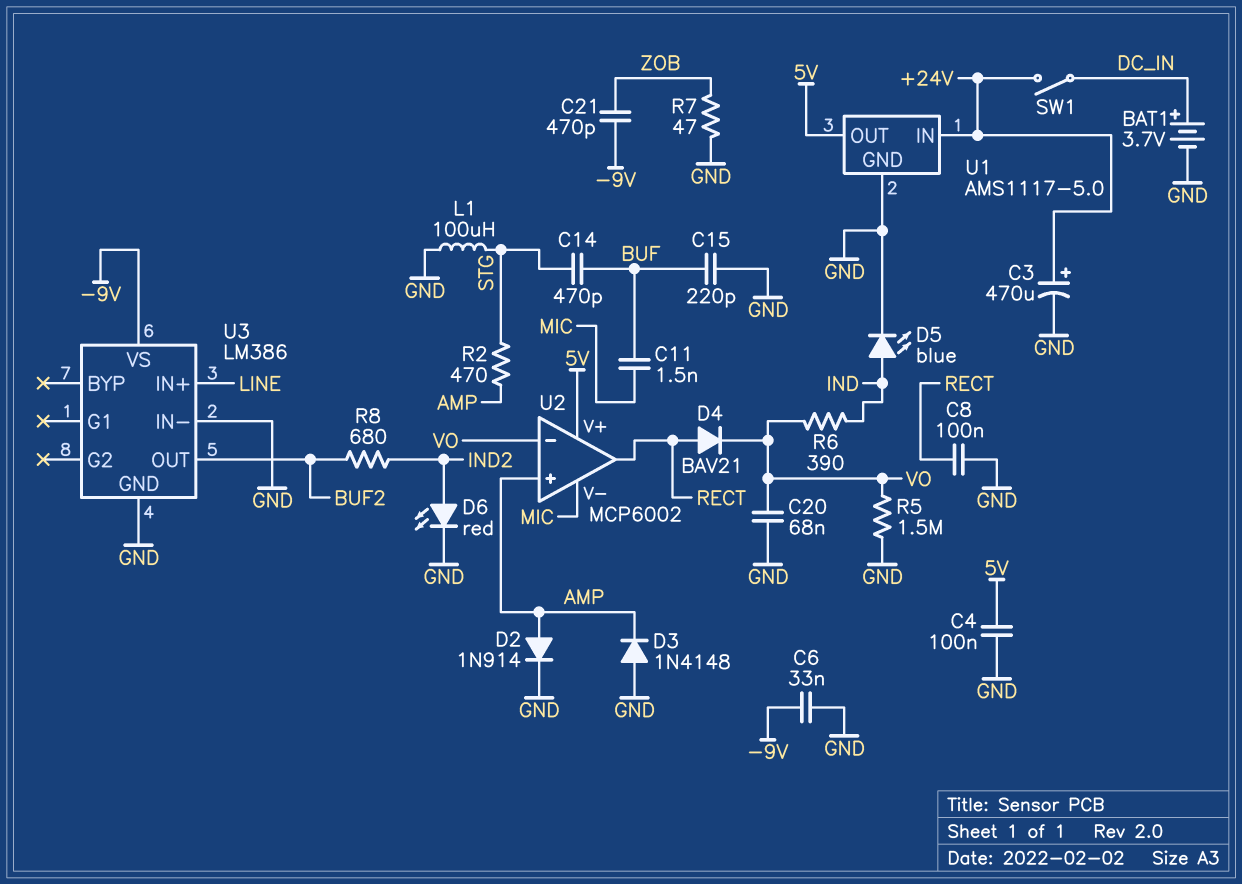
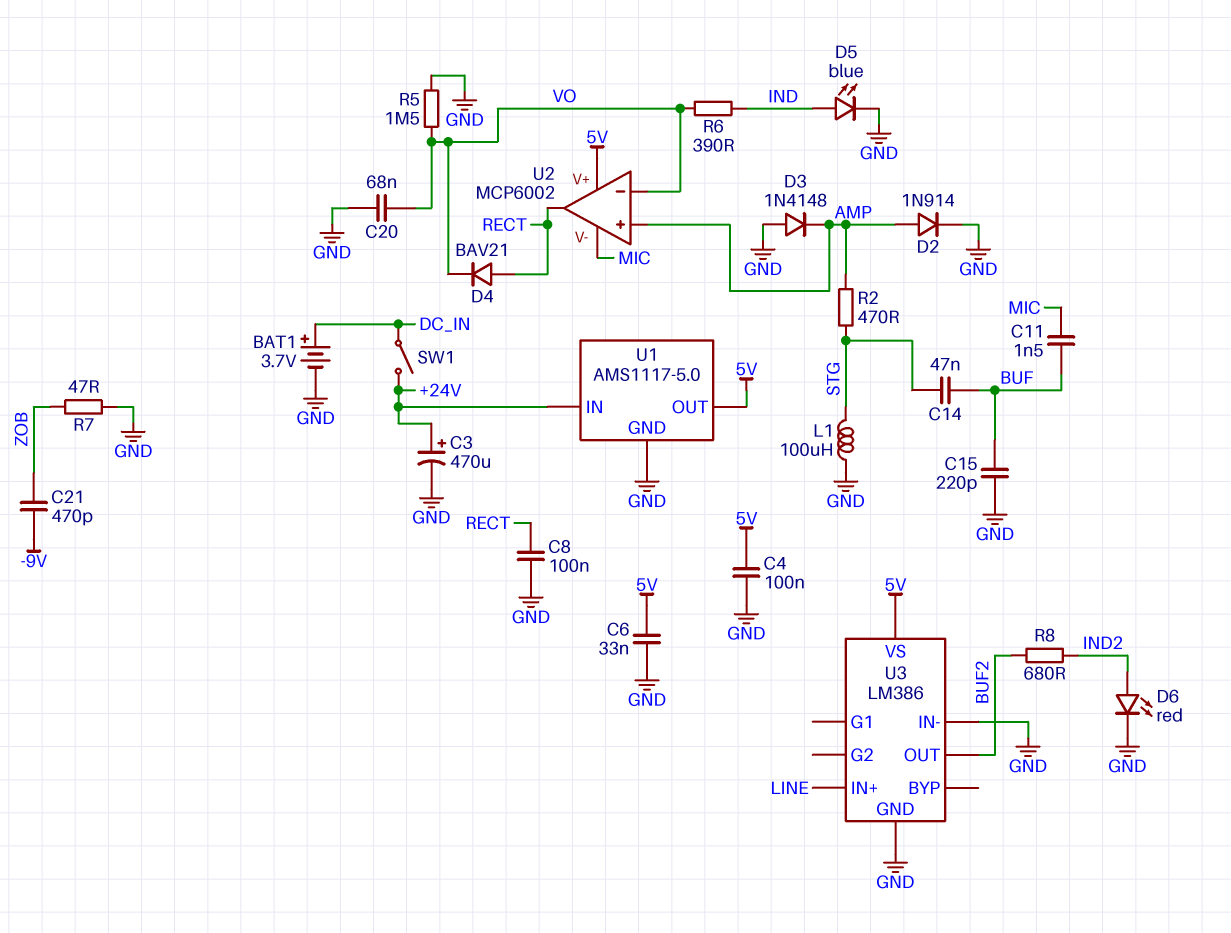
C6: 33nF (-9V, GND) -> 33nF (5V, GND)
C14: 470pF (BUF, STG) -> 47nF (BUF, STG)
U3 pin VS: -9V -> 5V

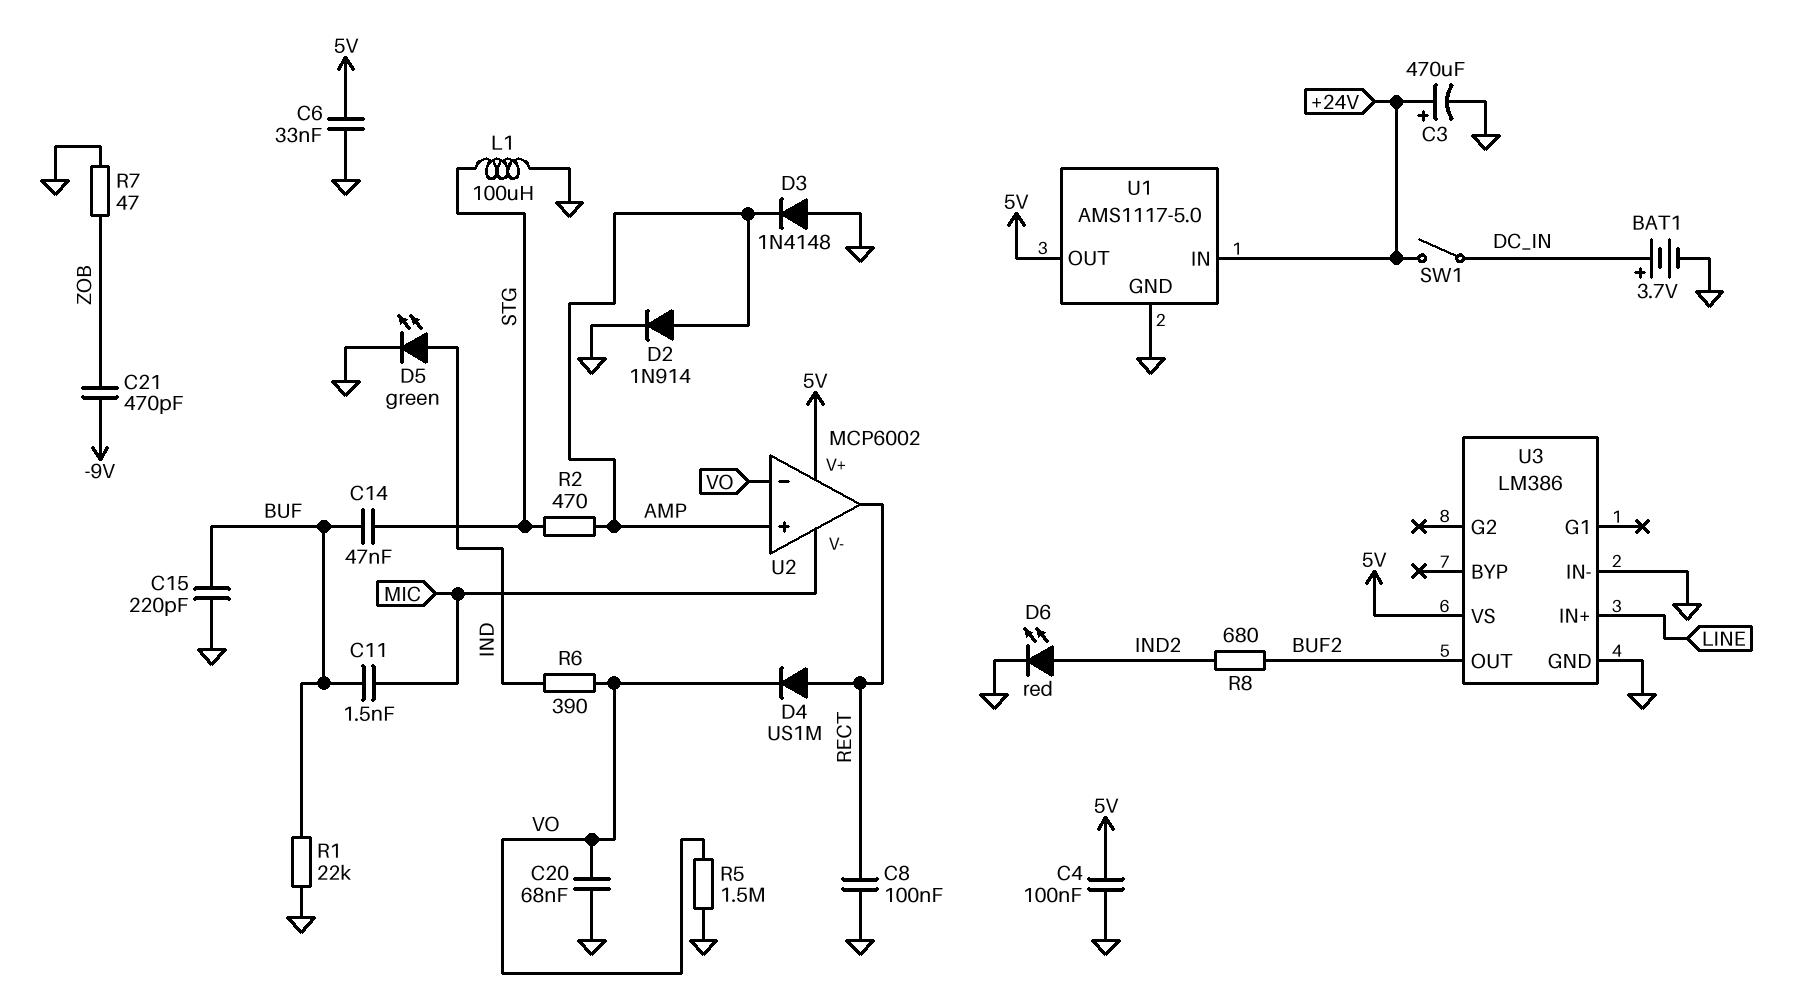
D4: diode BAV21 (A RECT, K VO) -> diode US1M (A RECT, K VO)
D5: LED blue (A IND, K GND) -> LED green (A IND, K GND)
R1: none -> 22k (BUF, GND)

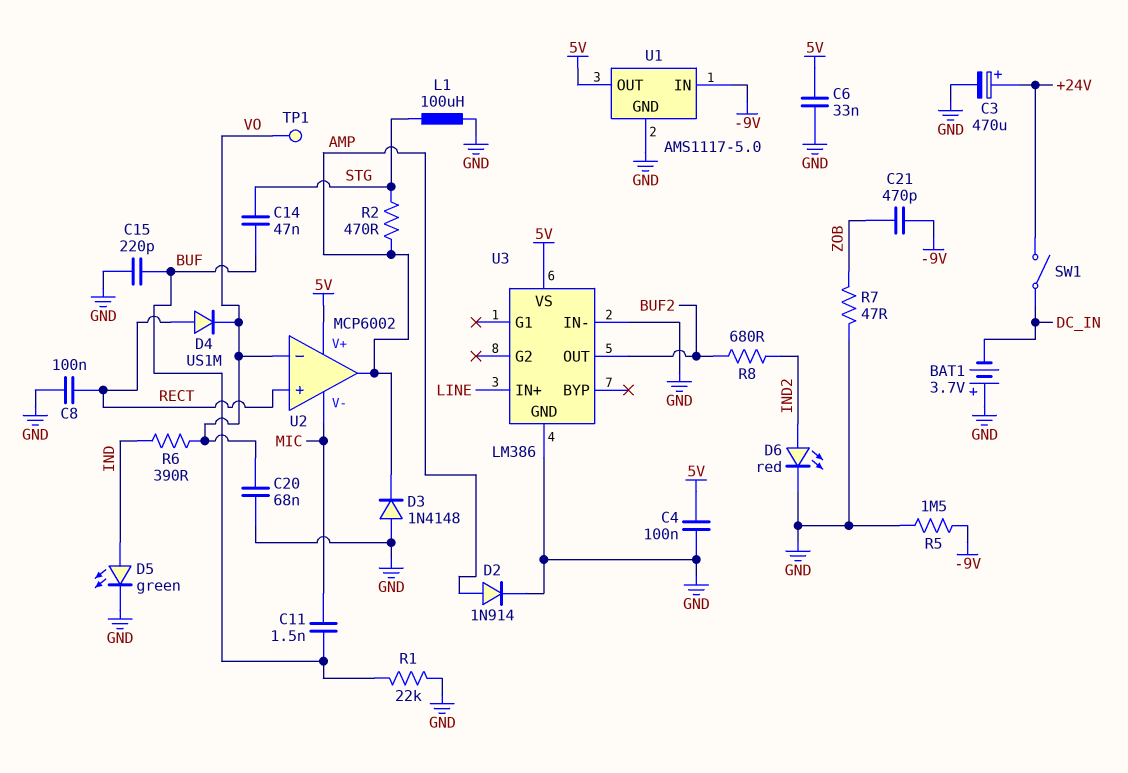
BAT1: 3.7V (plus DC_IN, minus GND) -> 3.7V (plus GND, minus DC_IN)
R5: 1.5M (GND, VO) -> 1.5M (-9V, GND)
TP1: none -> test point (VO)
U1 pin IN: +24V -> -9V
U2 pin in+: AMP -> RECT
U2 pin out: RECT -> AMP

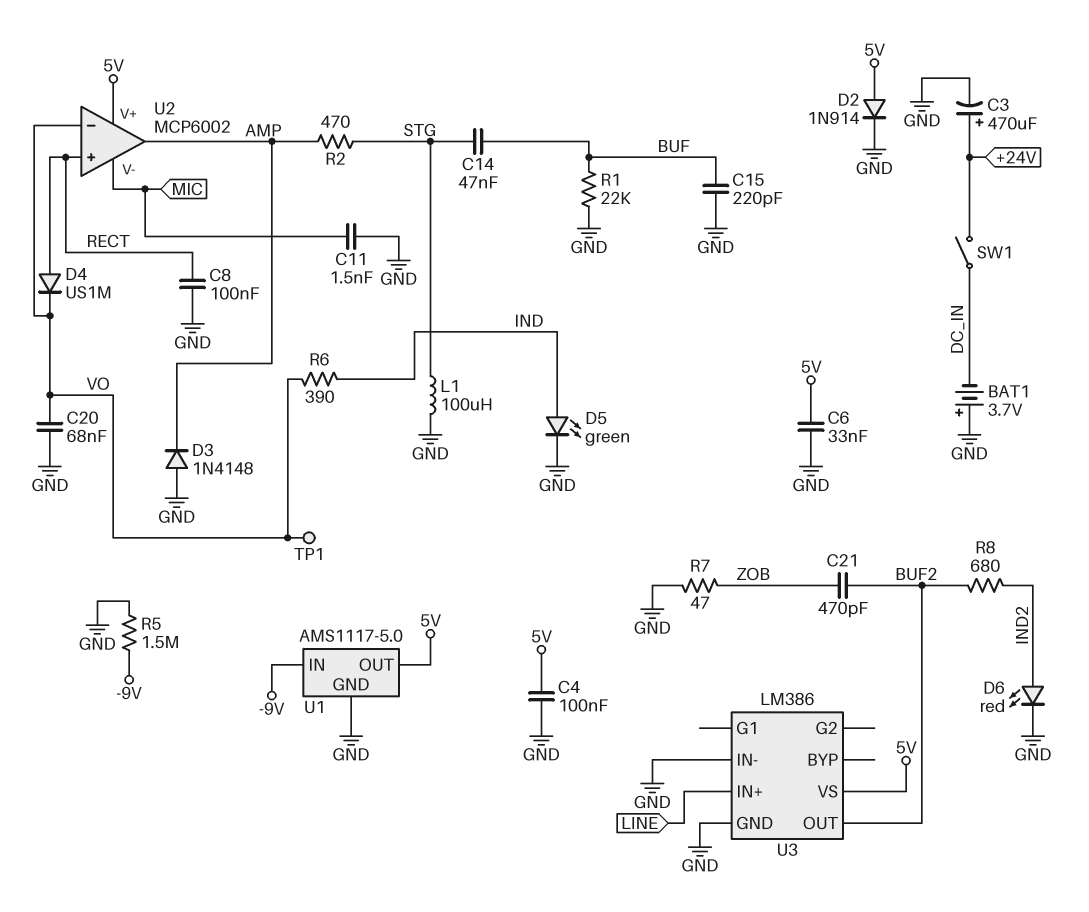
C11: 1.5nF (BUF, MIC) -> 1.5nF (GND, MIC)
C21: 470pF (-9V, ZOB) -> 470pF (BUF2, ZOB)
D2: diode 1N914 (A AMP, K GND) -> diode 1N914 (A 5V, K GND)

